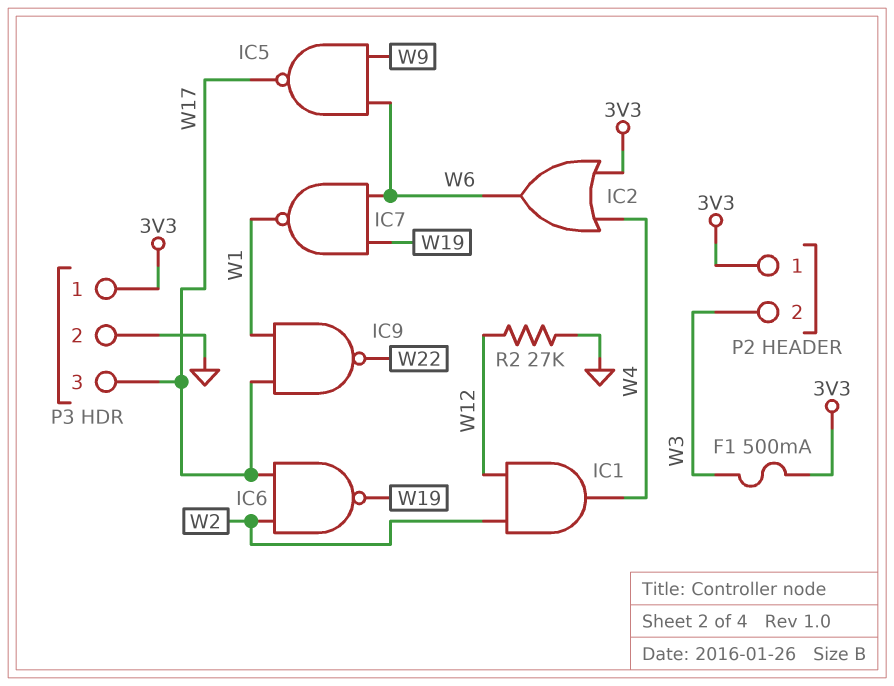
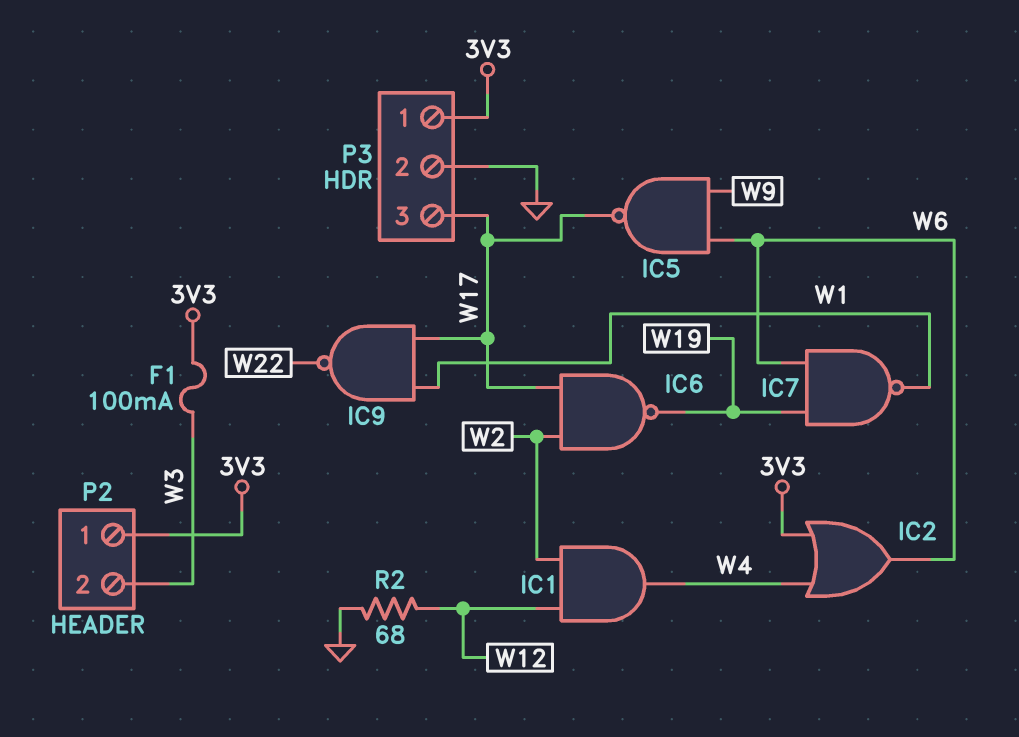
F1: 500mA (3V3, W3) -> 100mA (3V3, W3)
R2: 27k (GND, W12) -> 68 (GND, W12)

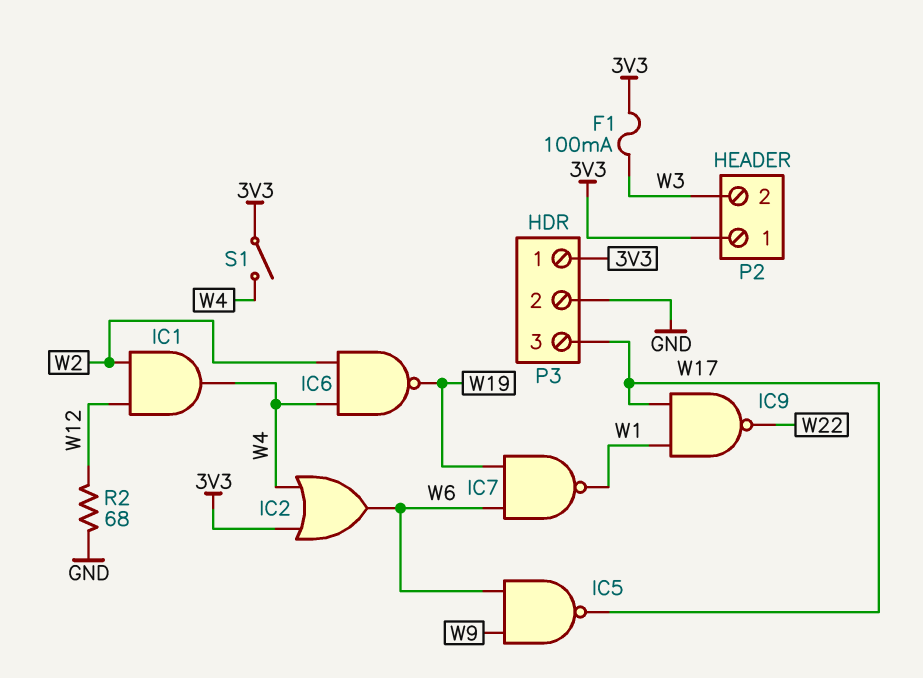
IC6: NAND (in W2, in W17, out W19) -> NAND (in W2, in W4, out W19)
S1: none -> switch (3V3, W4)

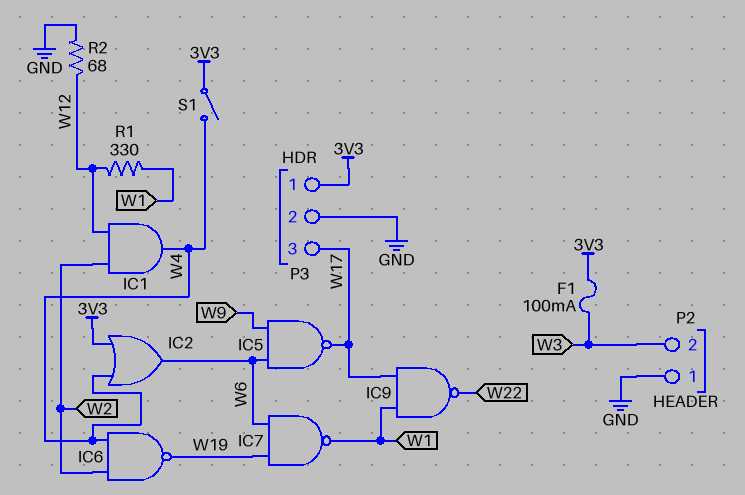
P2 pin 1: 3V3 -> GND
R1: none -> 330 (W1, W12)

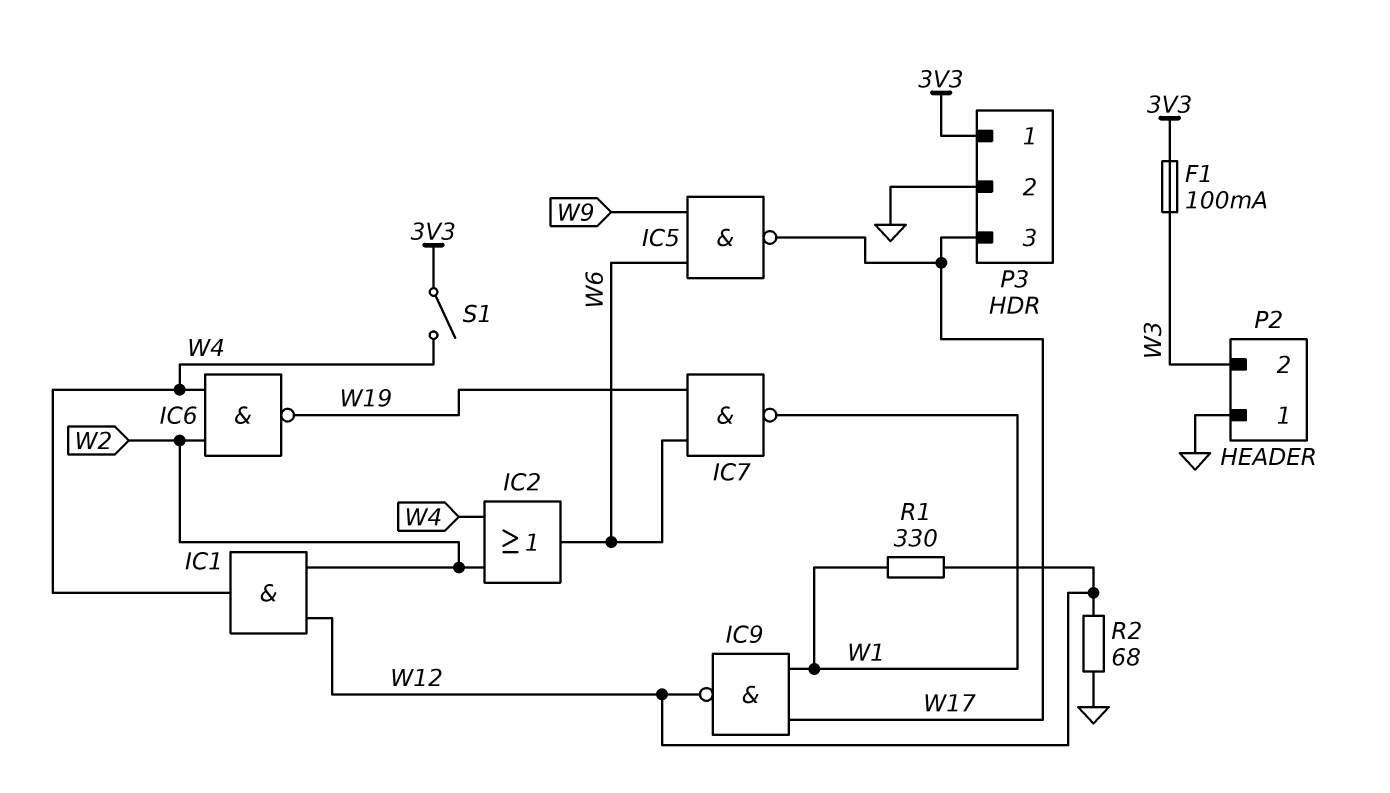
IC2: OR (in 3V3, in W4, out W6) -> OR (in W2, in W4, out W6)
IC9: NAND (in W1, in W17, out W22) -> NAND (in W1, in W17, out W12)

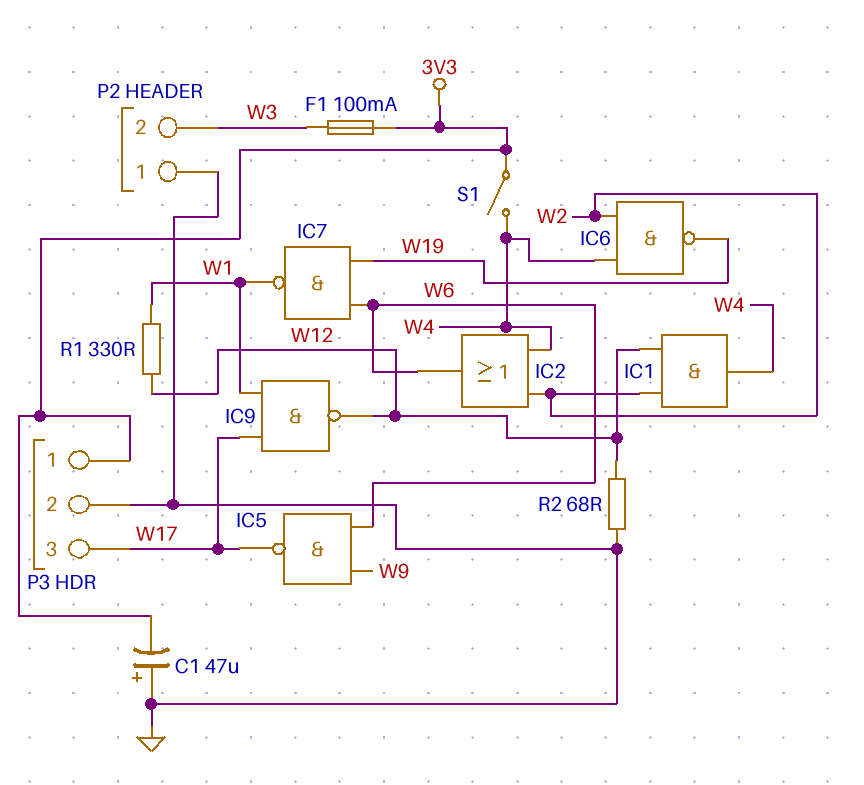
C1: none -> 47uF (plus GND, minus 3V3)

